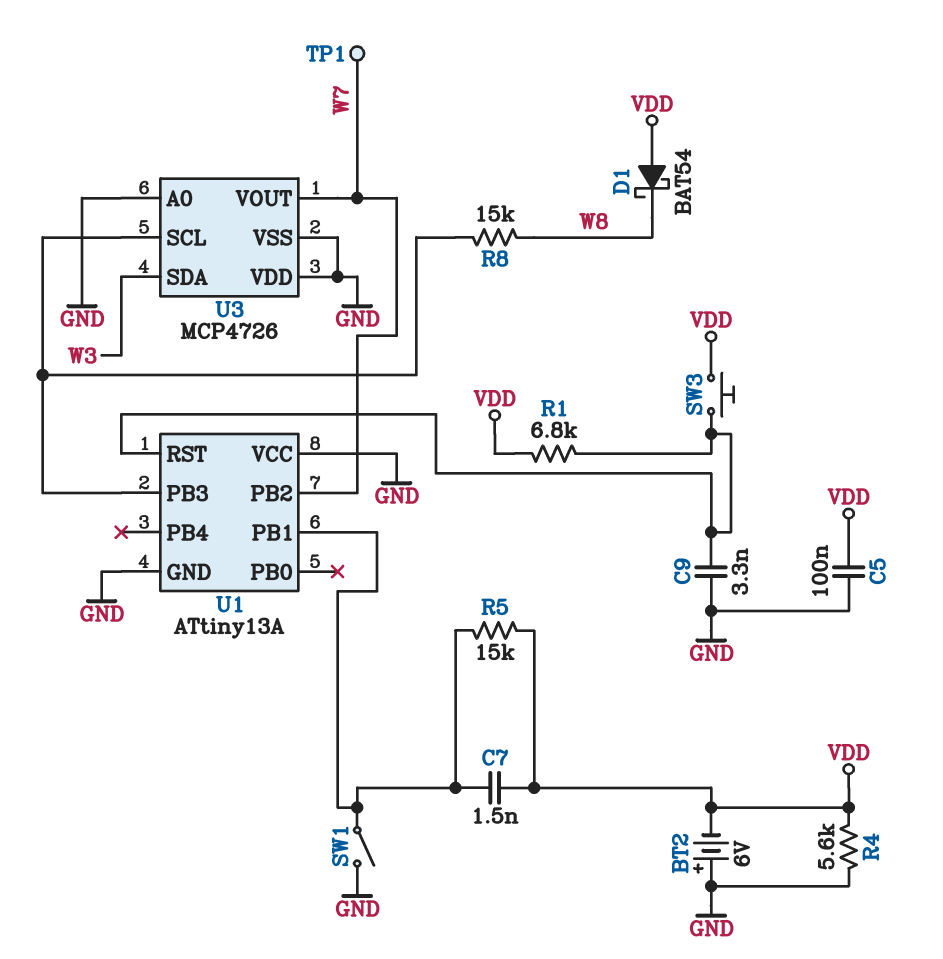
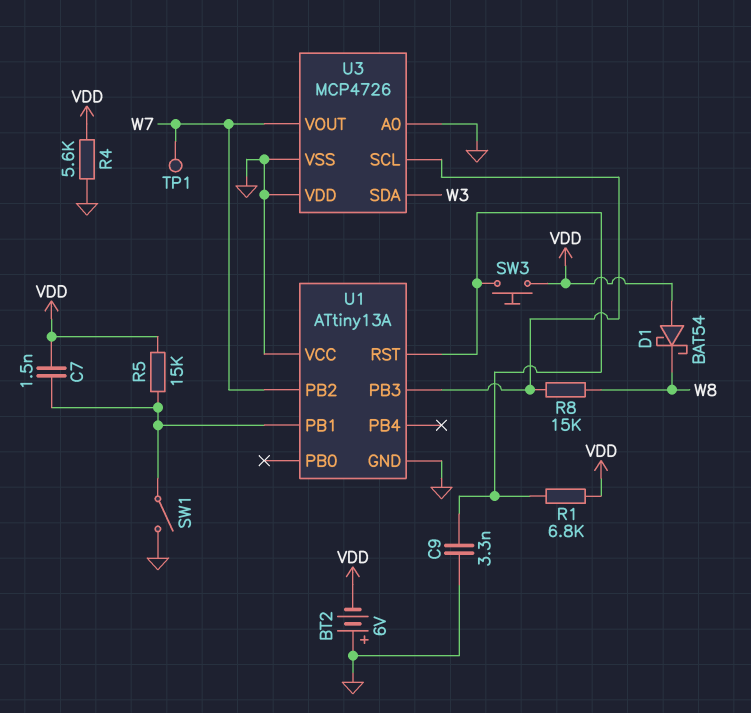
C5: 100nF (GND, VDD) -> none

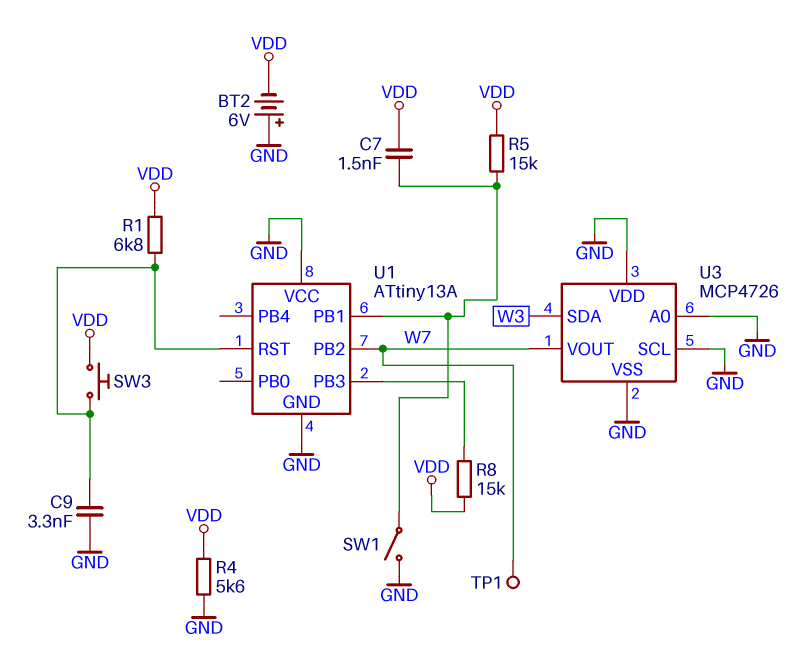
D1: schottky BAT54 (A VDD, K W8) -> none
R8: 15k (U1/PB3, W8) -> 15k (U1/PB3, VDD)
U3 pin SCL: U1/PB3 -> GND

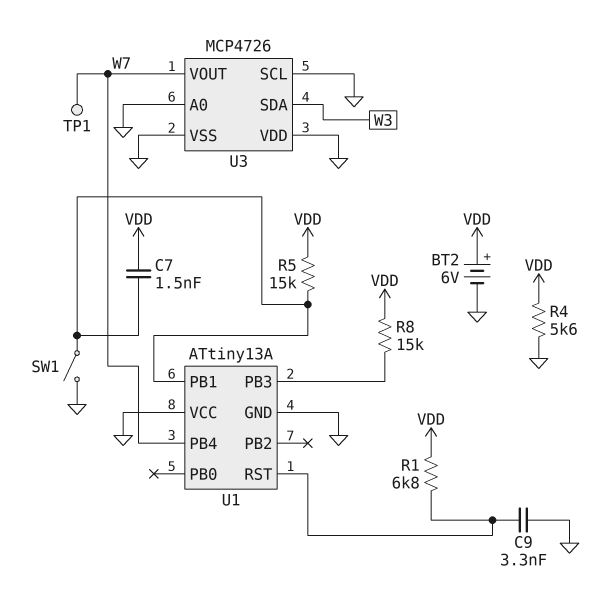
BT2: 6V (plus GND, minus VDD) -> 6V (plus VDD, minus GND)
SW3: button (U1/RST, VDD) -> none
U1 pin PB2: W7 -> none
U1 pin PB4: none -> W7

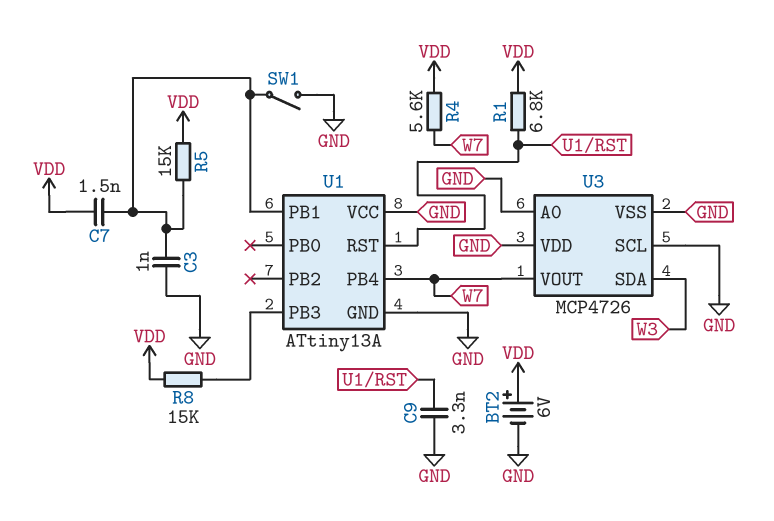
C3: none -> 1nF (GND, U1/PB1)
R4: 5.6k (GND, VDD) -> 5.6k (VDD, W7)
TP1: test point (W7) -> none

